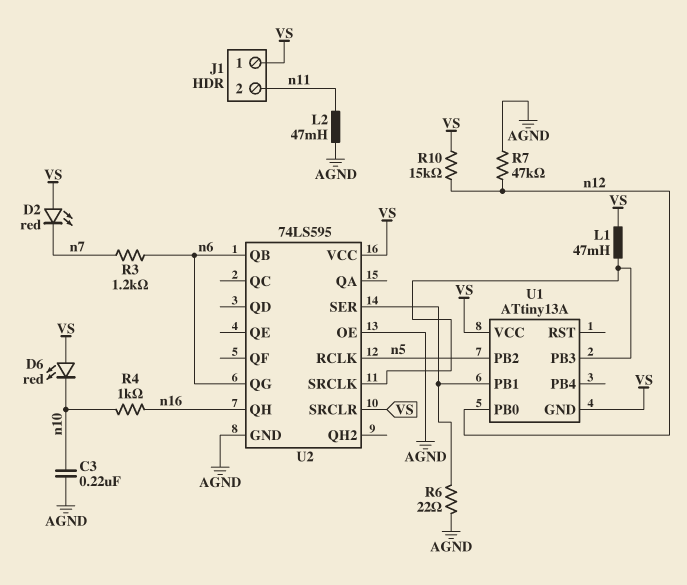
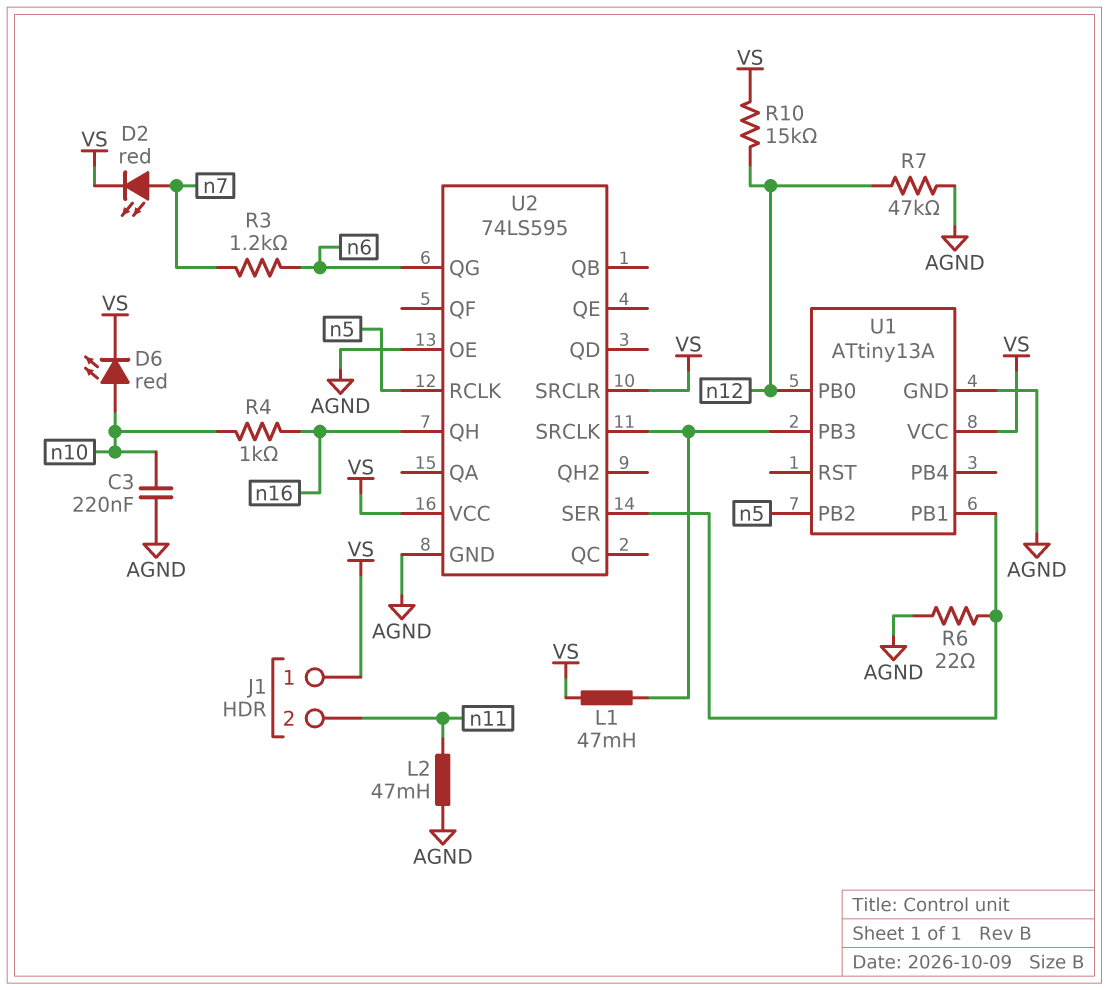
D2: LED red (A VS, K n7) -> LED red (A n7, K VS)
D6: LED red (A VS, K n10) -> LED red (A n10, K VS)
U1 pin GND: VS -> AGND
U2 pin QB: n6 -> none

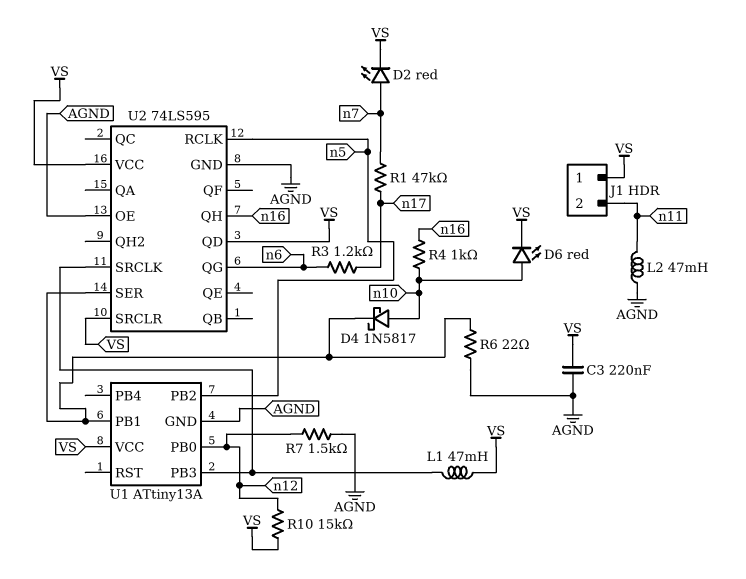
C3: 220nF (AGND, n10) -> 220nF (AGND, VS)
D4: none -> schottky 1N5817 (A n10, K U1/PB1)
R1: none -> 47k (n7, n17)
R3: 1.2k (n6, n7) -> 1.2k (n6, n17)
R7: 47k (AGND, n12) -> 1.5k (AGND, n12)
U2 pin QD: none -> VS

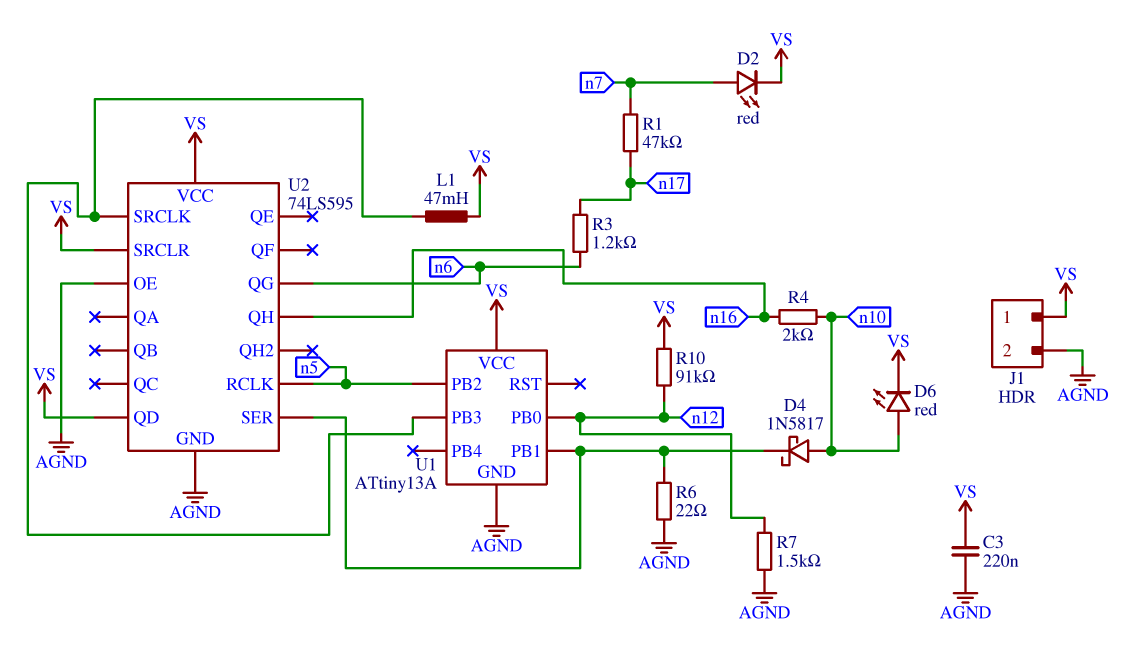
J1 pin 2: n11 -> AGND
L2: 47mH (AGND, n11) -> none
R4: 1k (n10, n16) -> 2k (n10, n16)
R10: 15k (VS, n12) -> 91k (VS, n12)

